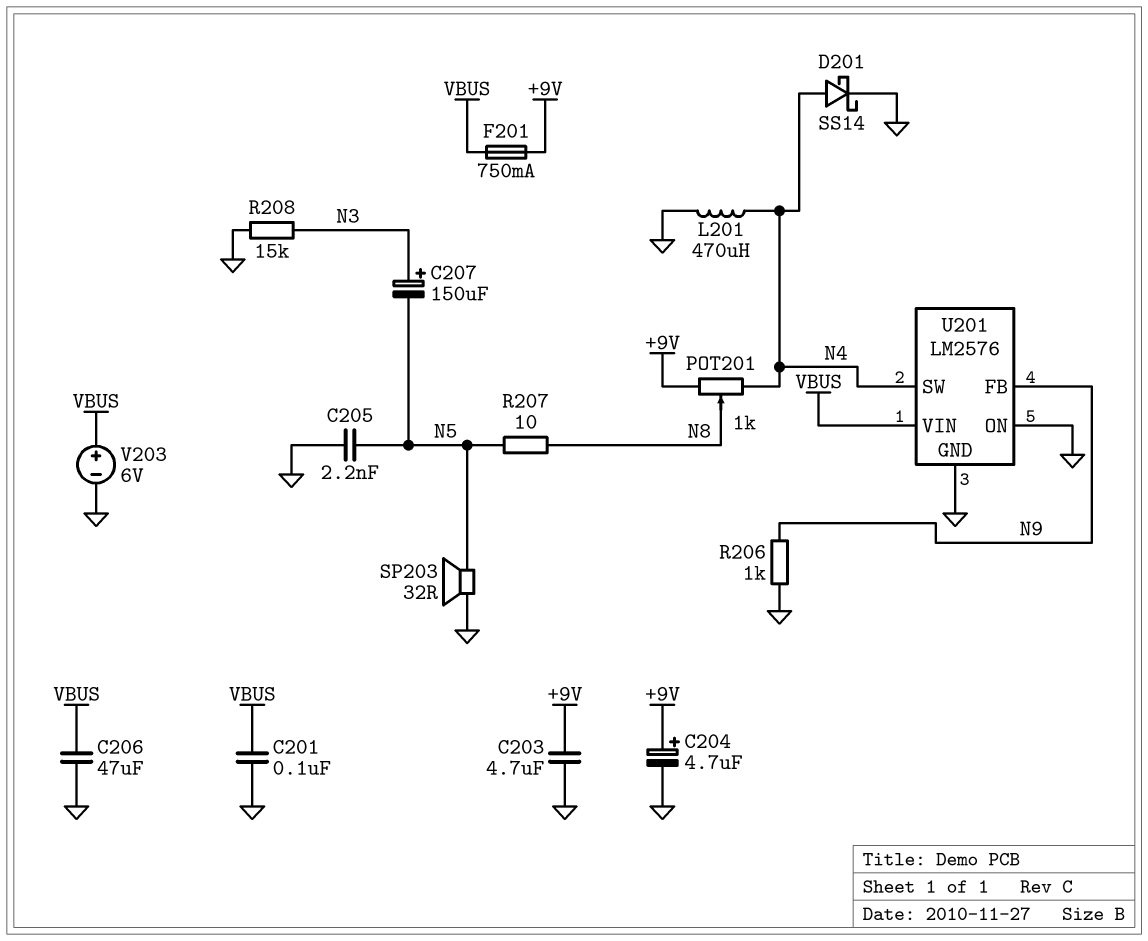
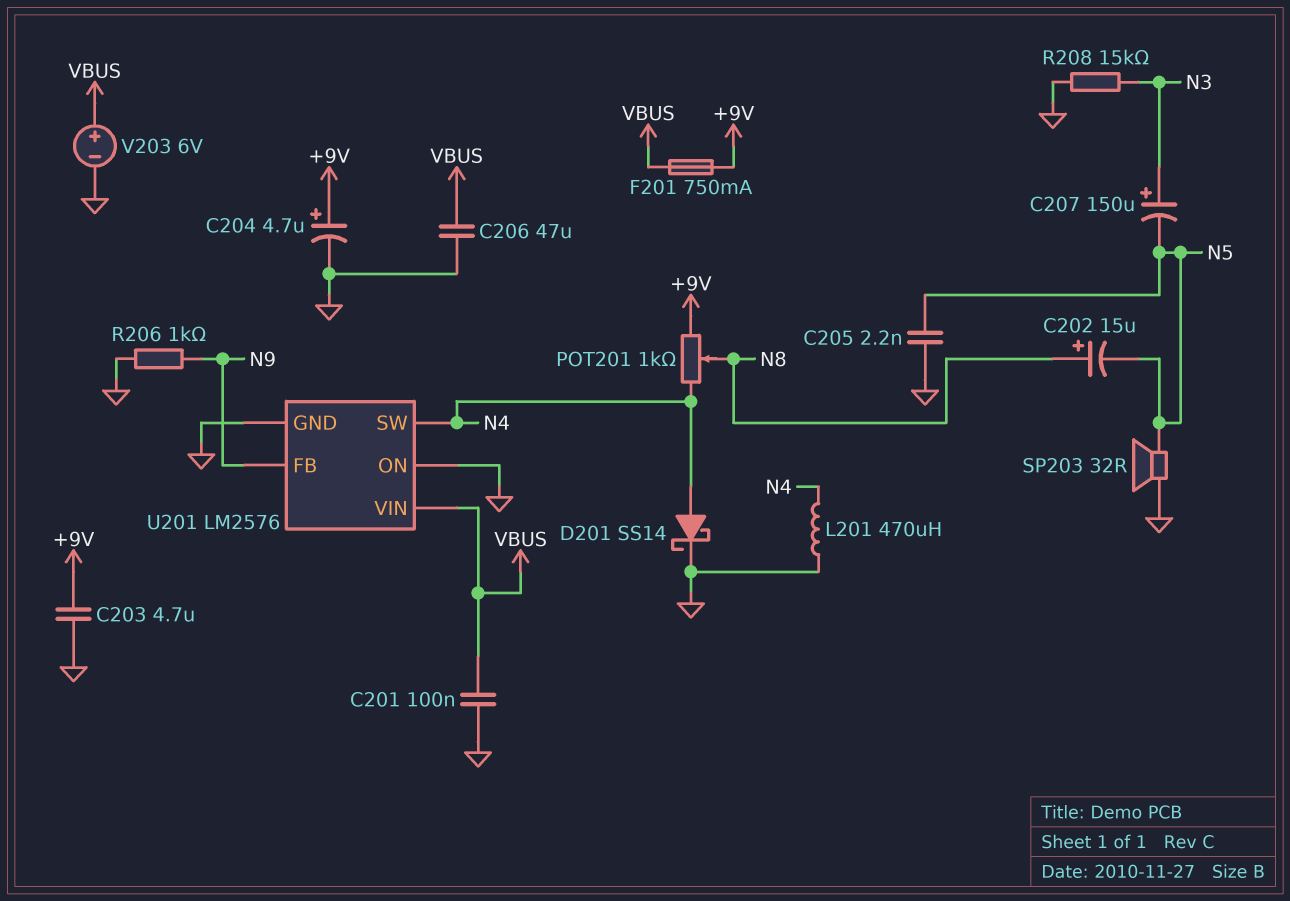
C202: none -> 15uF (plus N8, minus N5)
R207: 10 (N5, N8) -> none

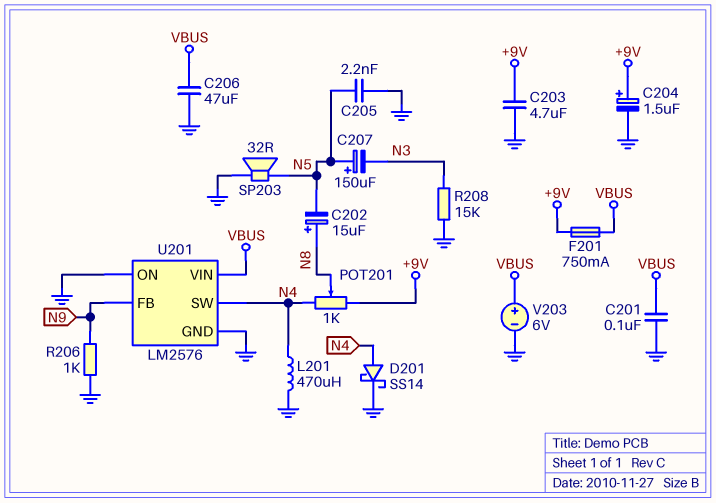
C204: 4.7uF (plus +9V, minus GND) -> 1.5uF (plus +9V, minus GND)
C207: 150uF (plus N3, minus N5) -> 150uF (plus N5, minus N3)

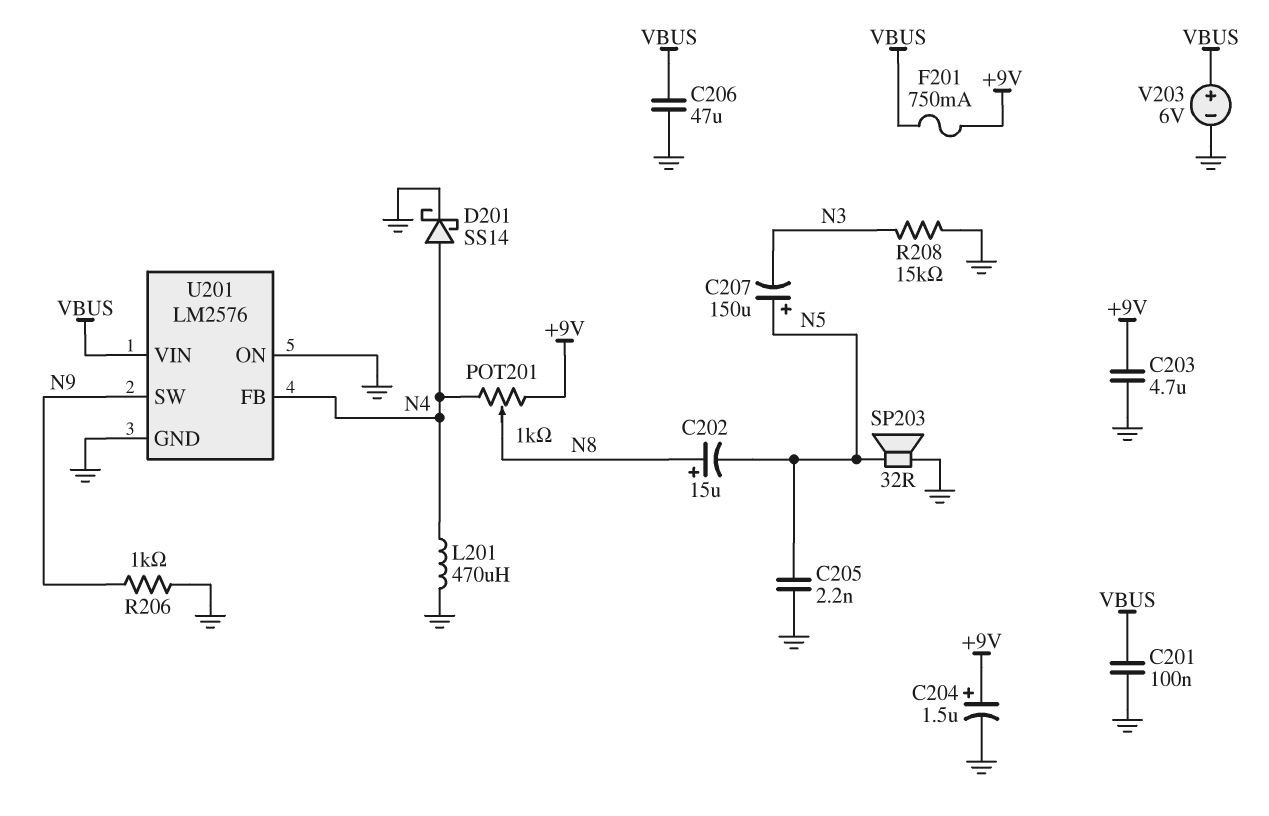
U201 pin FB: N9 -> N4
U201 pin SW: N4 -> N9

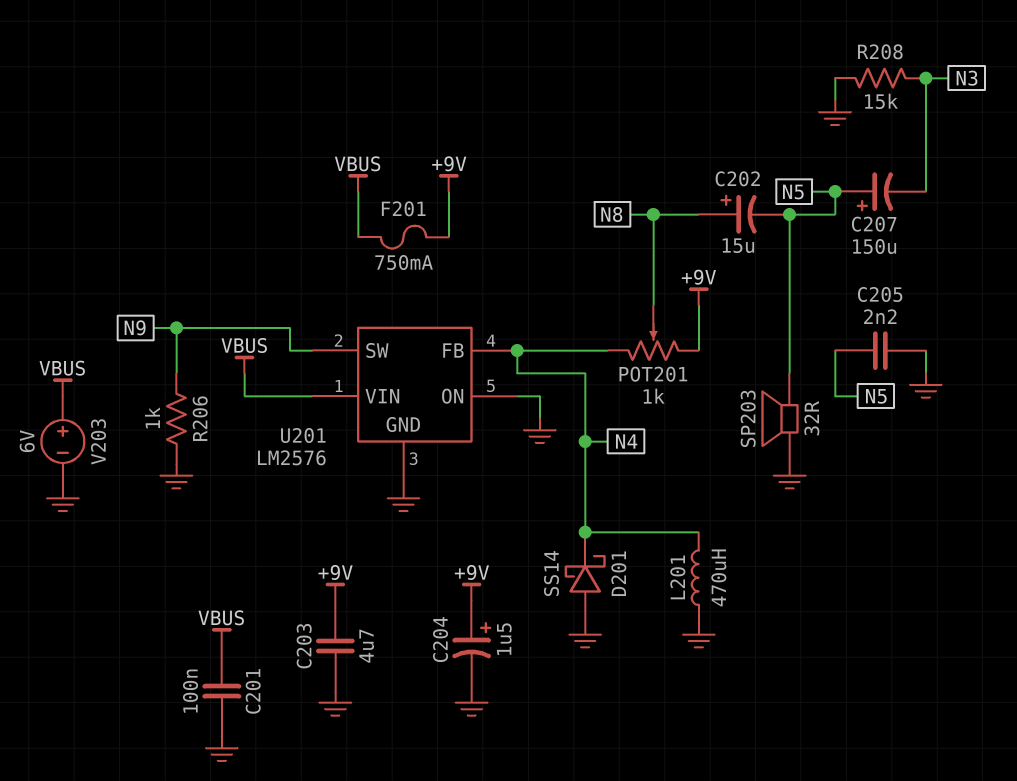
C206: 47uF (GND, VBUS) -> none
D201: schottky SS14 (A N4, K GND) -> schottky SS14 (A GND, K N4)

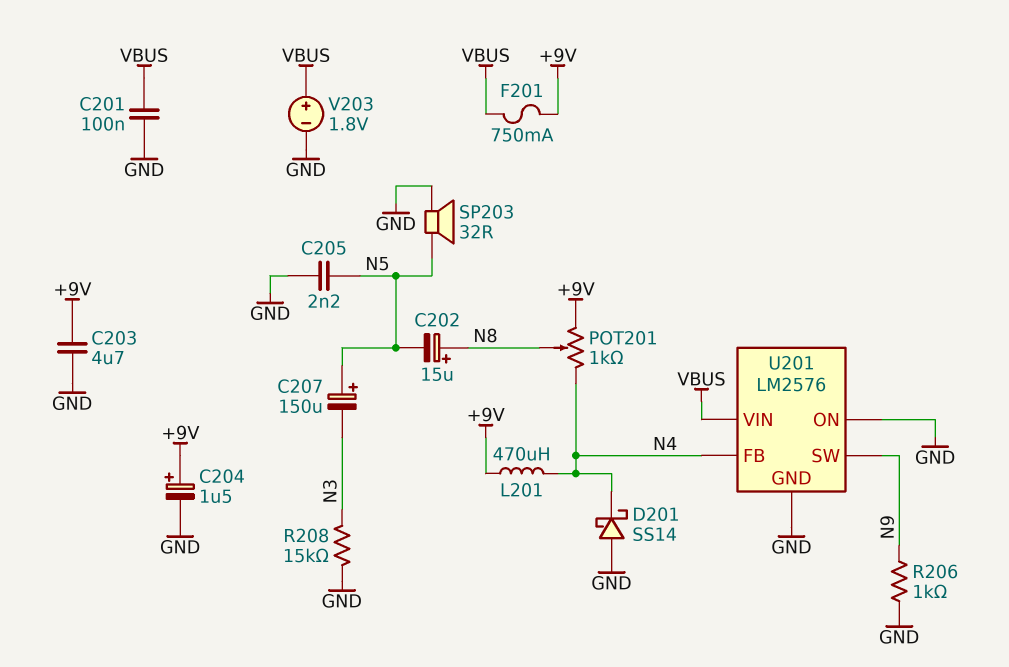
L201: 470uH (GND, N4) -> 470uH (+9V, N4)
V203: 6V (plus VBUS, minus GND) -> 1.8V (plus VBUS, minus GND)

